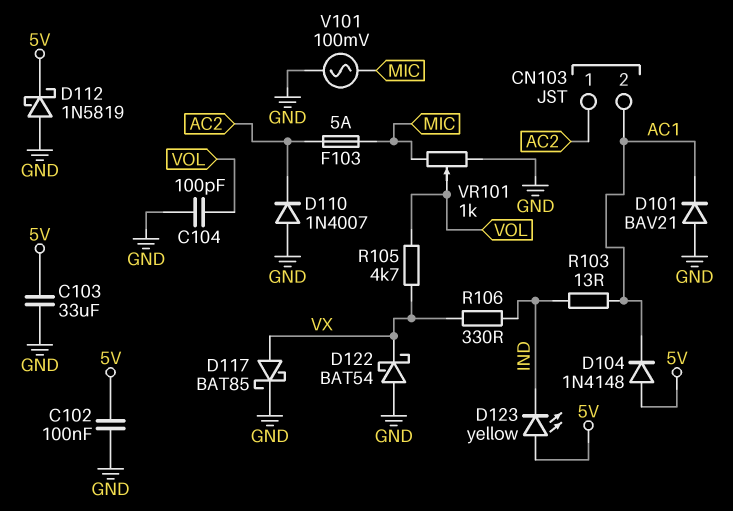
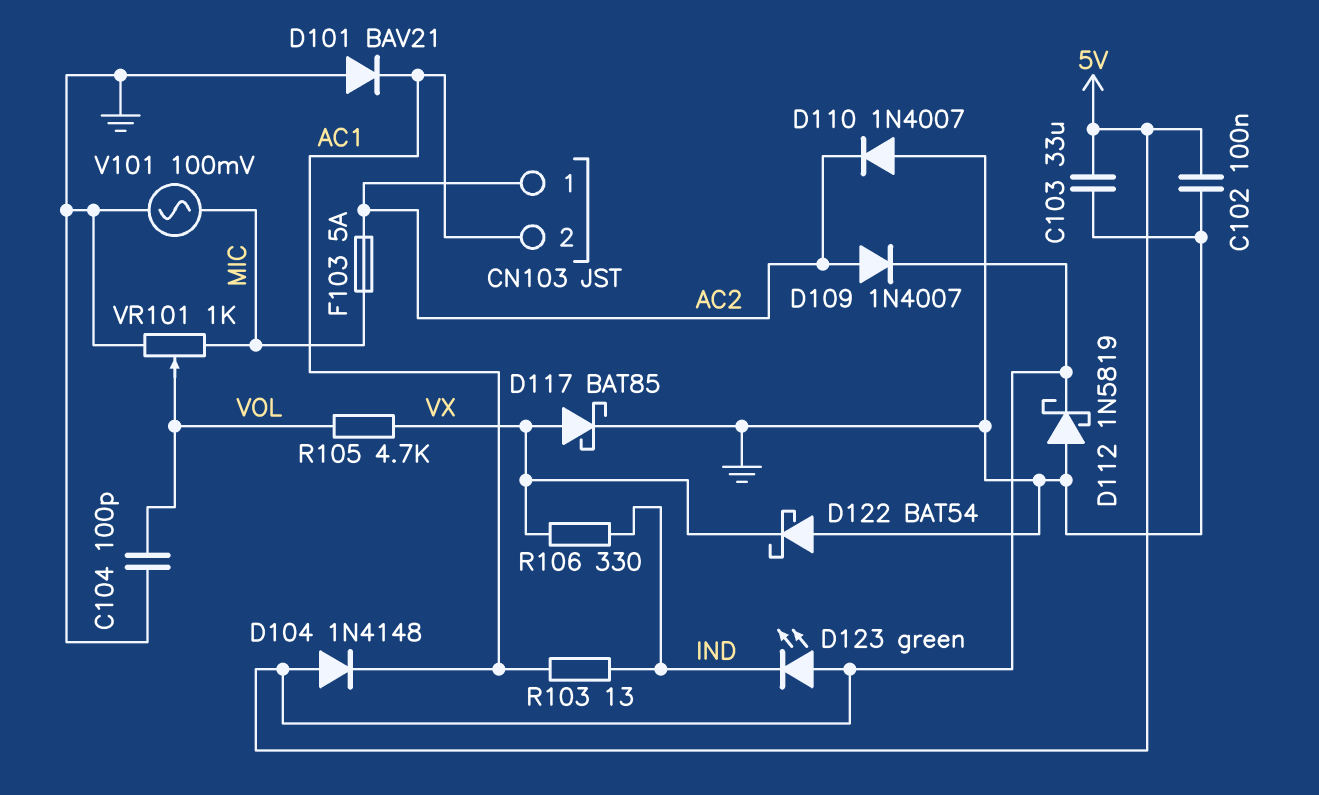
D109: none -> diode 1N4007 (A AC2, K 5V)
D123: LED yellow (A 5V, K IND) -> LED green (A 5V, K IND)

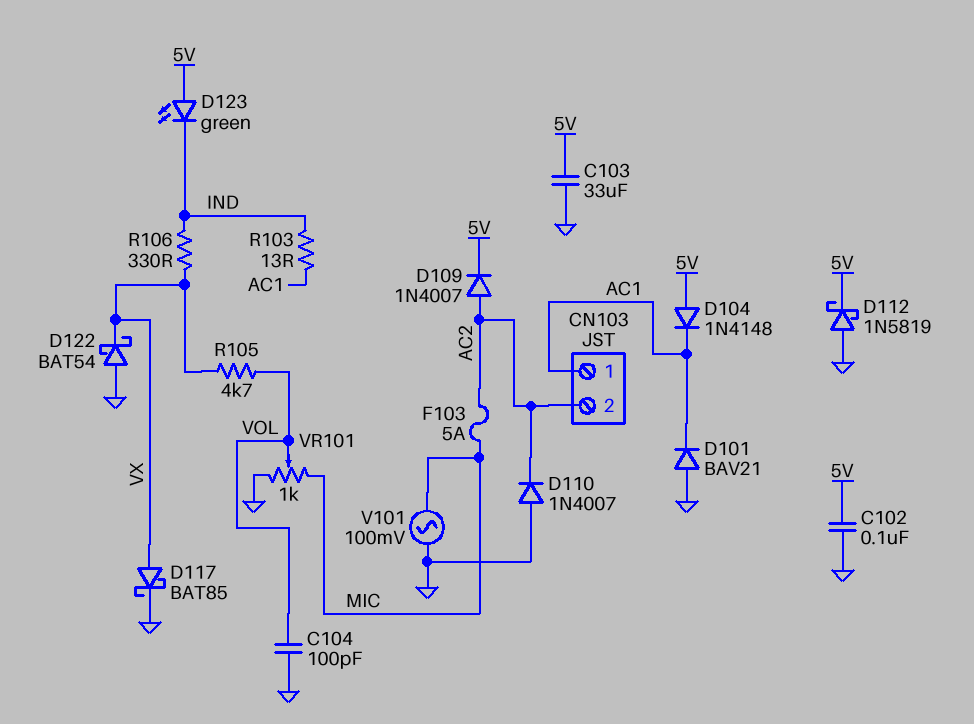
CN103 pin 1: AC2 -> AC1
CN103 pin 2: AC1 -> AC2

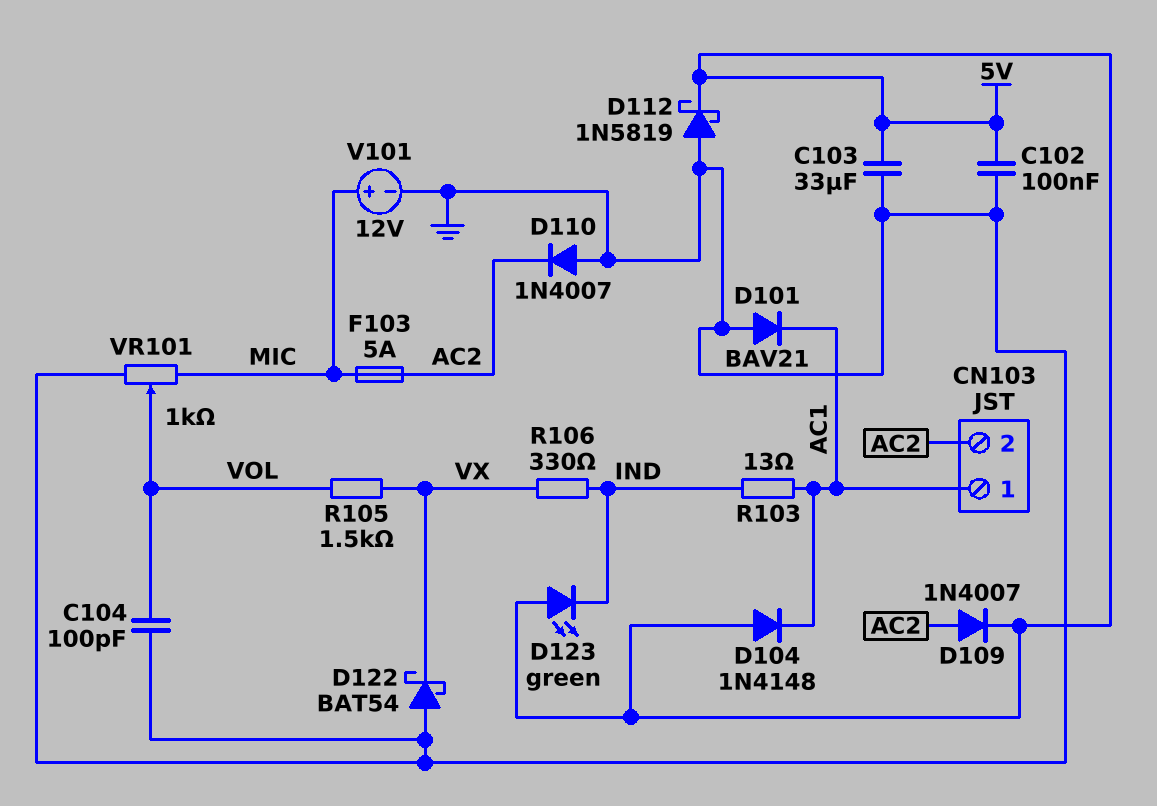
D117: schottky BAT85 (A VX, K GND) -> none
R105: 4.7k (VOL, VX) -> 1.5k (VOL, VX)
V101: AC 100mV (GND, MIC) -> 12V (plus MIC, minus GND)

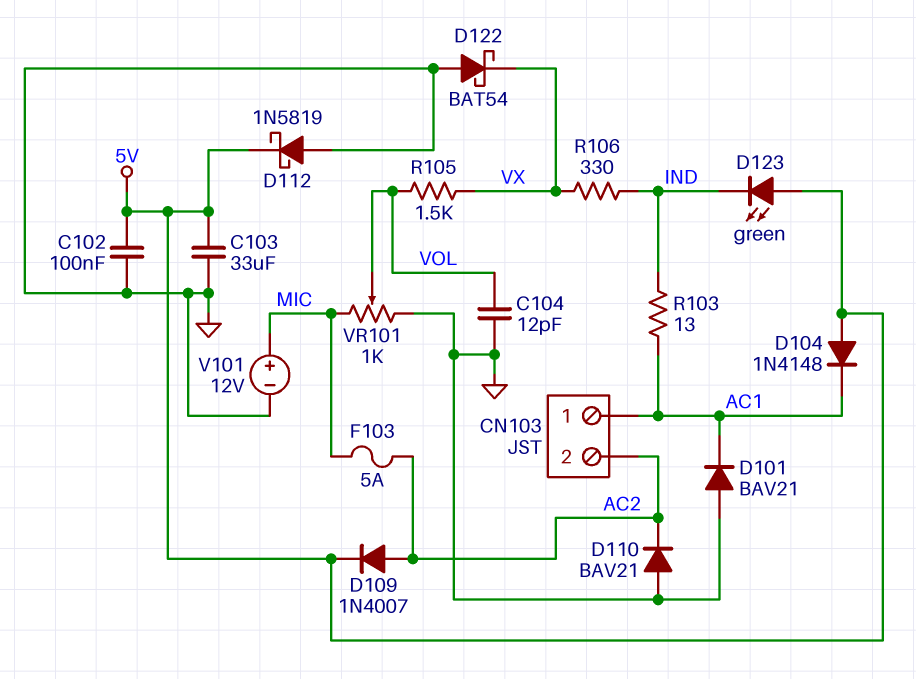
C104: 100pF (GND, VOL) -> 12pF (GND, VOL)
D110: diode 1N4007 (A GND, K AC2) -> diode BAV21 (A GND, K AC2)

